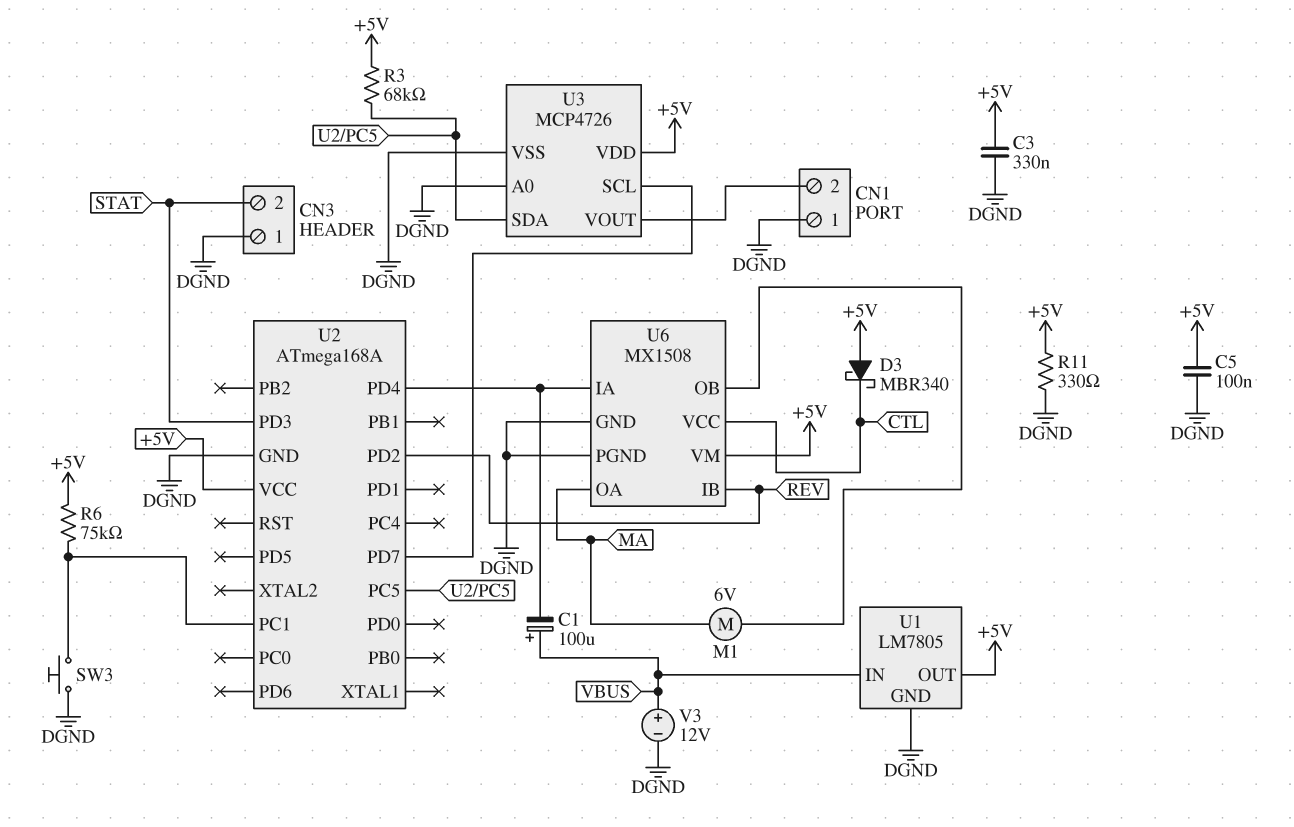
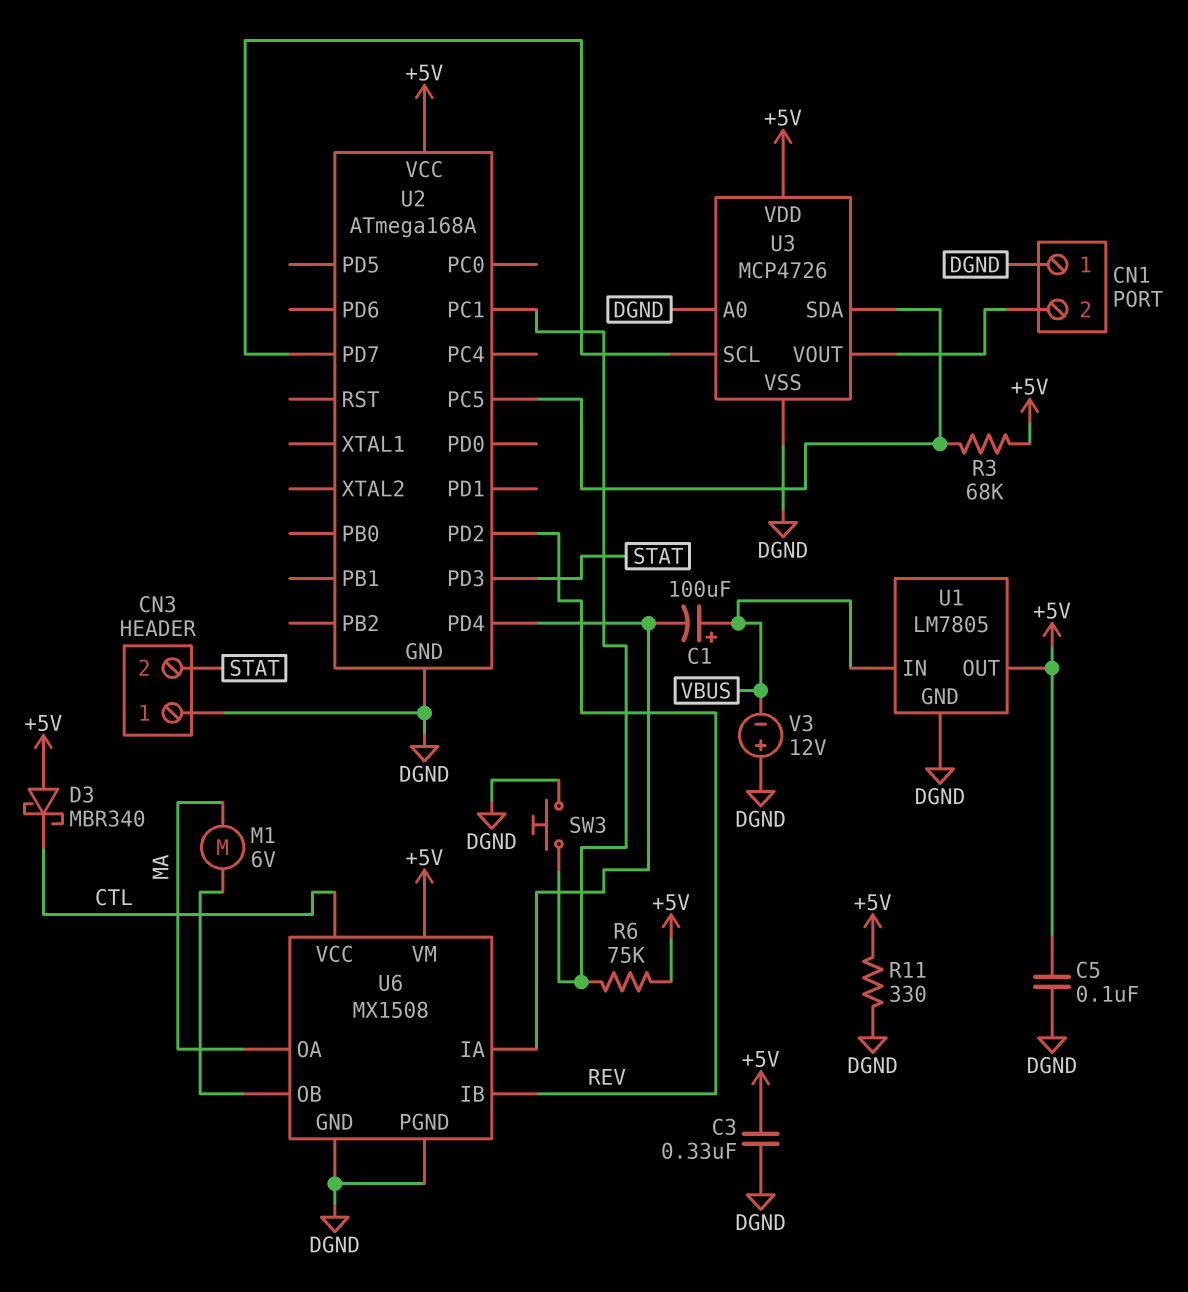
V3: 12V (plus VBUS, minus DGND) -> 12V (plus DGND, minus VBUS)

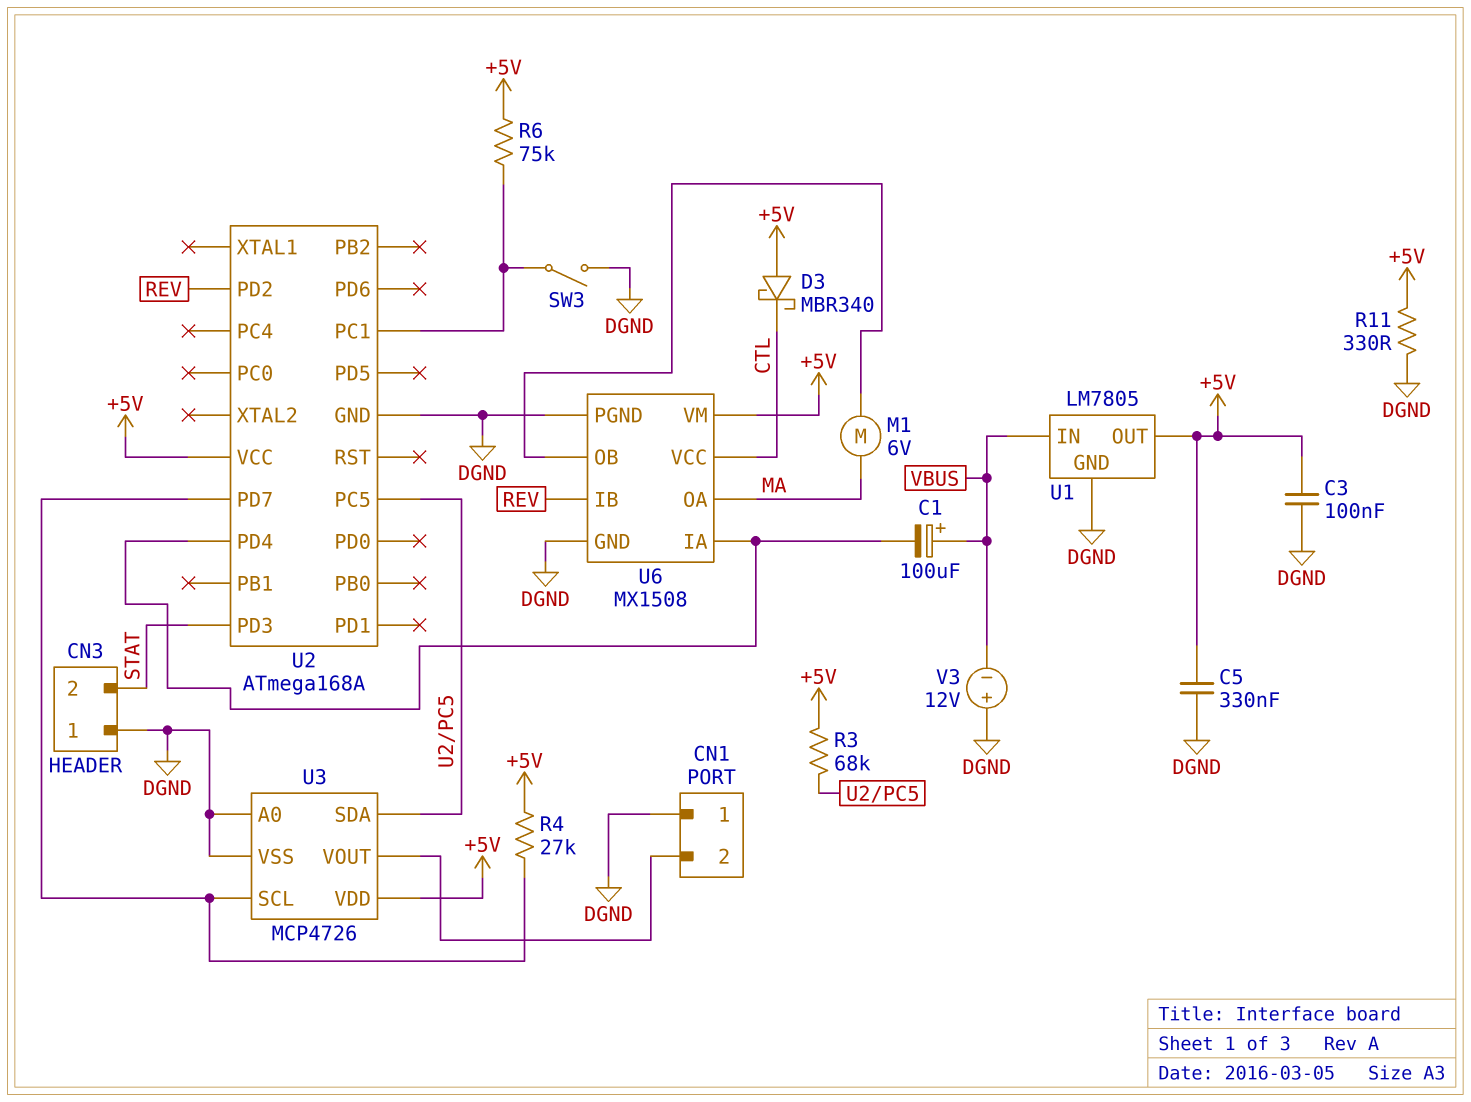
C3: 330nF (+5V, DGND) -> 100nF (+5V, DGND)
C5: 100nF (+5V, DGND) -> 330nF (+5V, DGND)
R4: none -> 27k (+5V, U2/PD7)
SW3: button (DGND, U2/PC1) -> switch (DGND, U2/PC1)

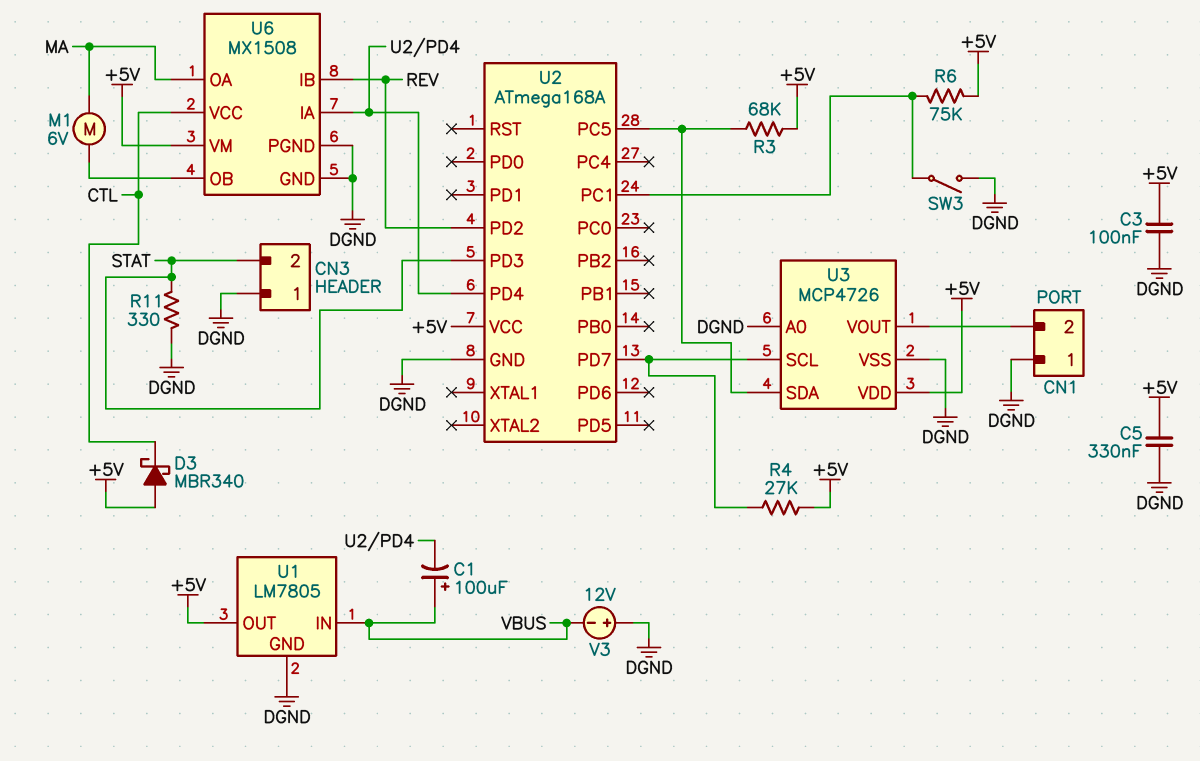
R11: 330 (+5V, DGND) -> 330 (DGND, STAT)

